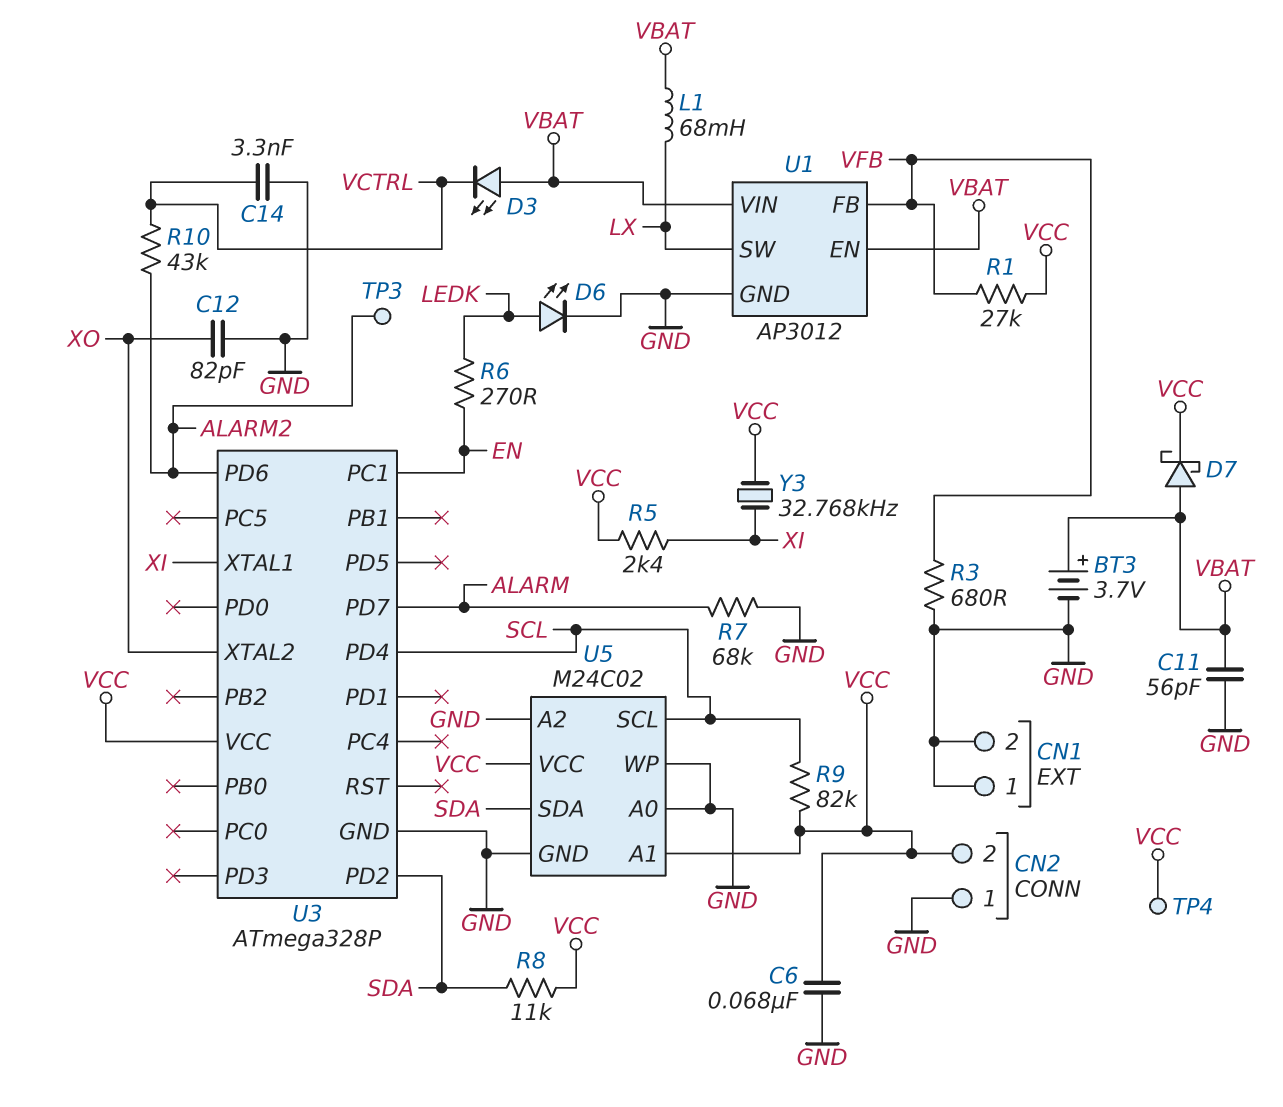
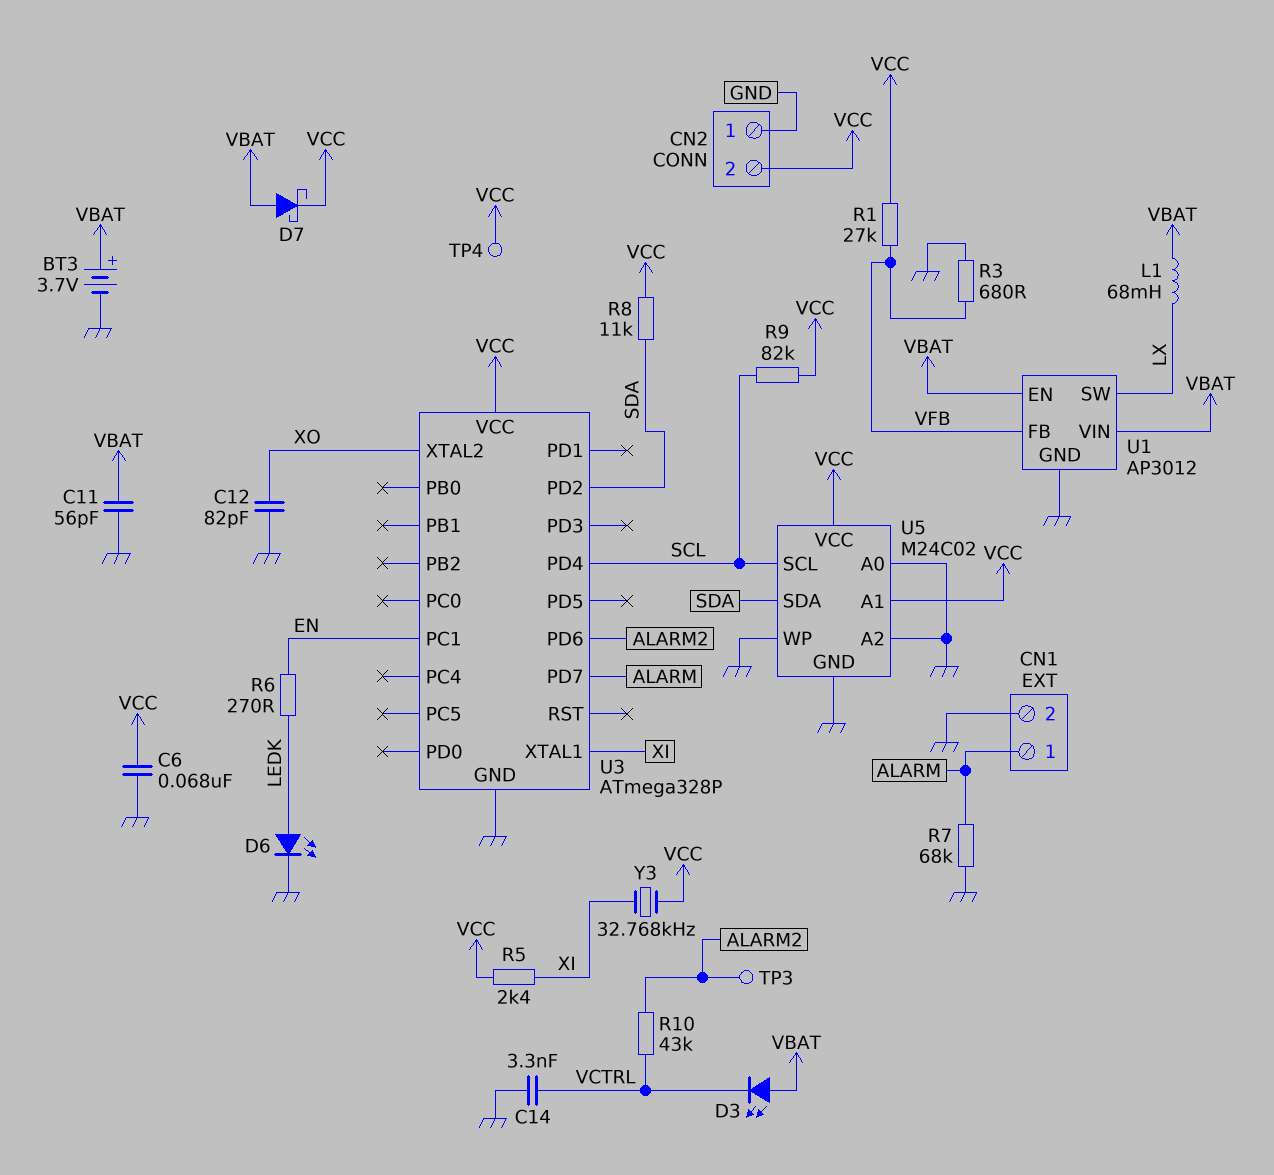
CN1 pin 1: GND -> ALARM

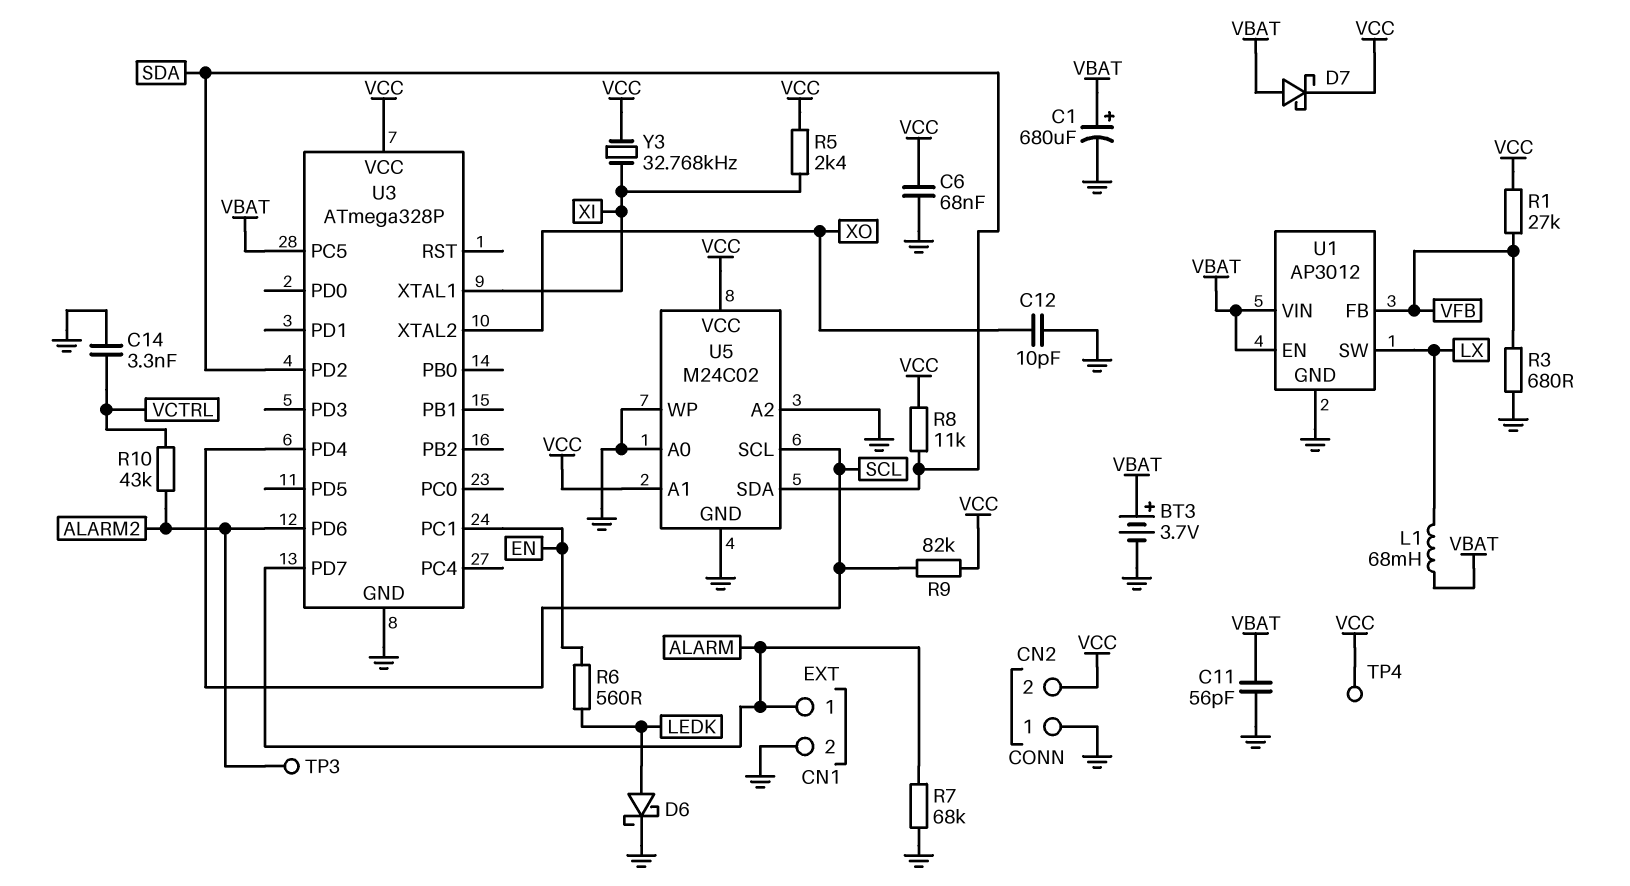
C1: none -> 680uF (plus VBAT, minus GND)
C12: 82pF (GND, XO) -> 10pF (GND, XO)
D3: LED (A VBAT, K VCTRL) -> none
D6: LED (A LEDK, K GND) -> schottky (A LEDK, K GND)
R6: 270 (EN, LEDK) -> 560 (EN, LEDK)
U3 pin PC5: none -> VBAT

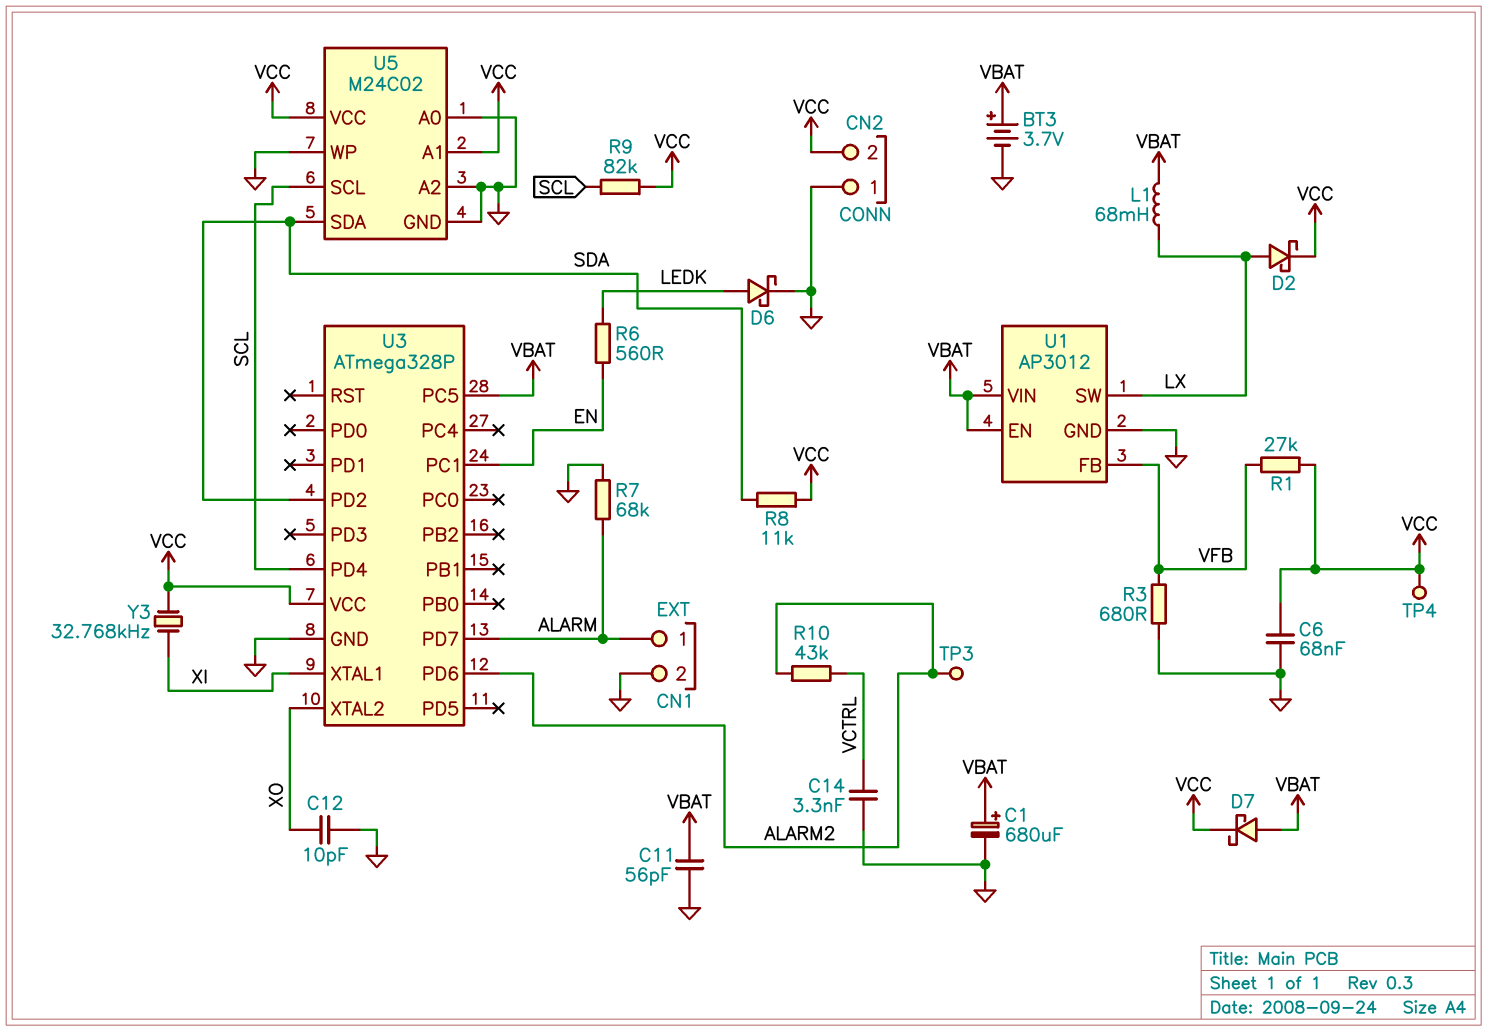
D2: none -> schottky (A LX, K VCC)
R5: 2.4k (VCC, XI) -> none

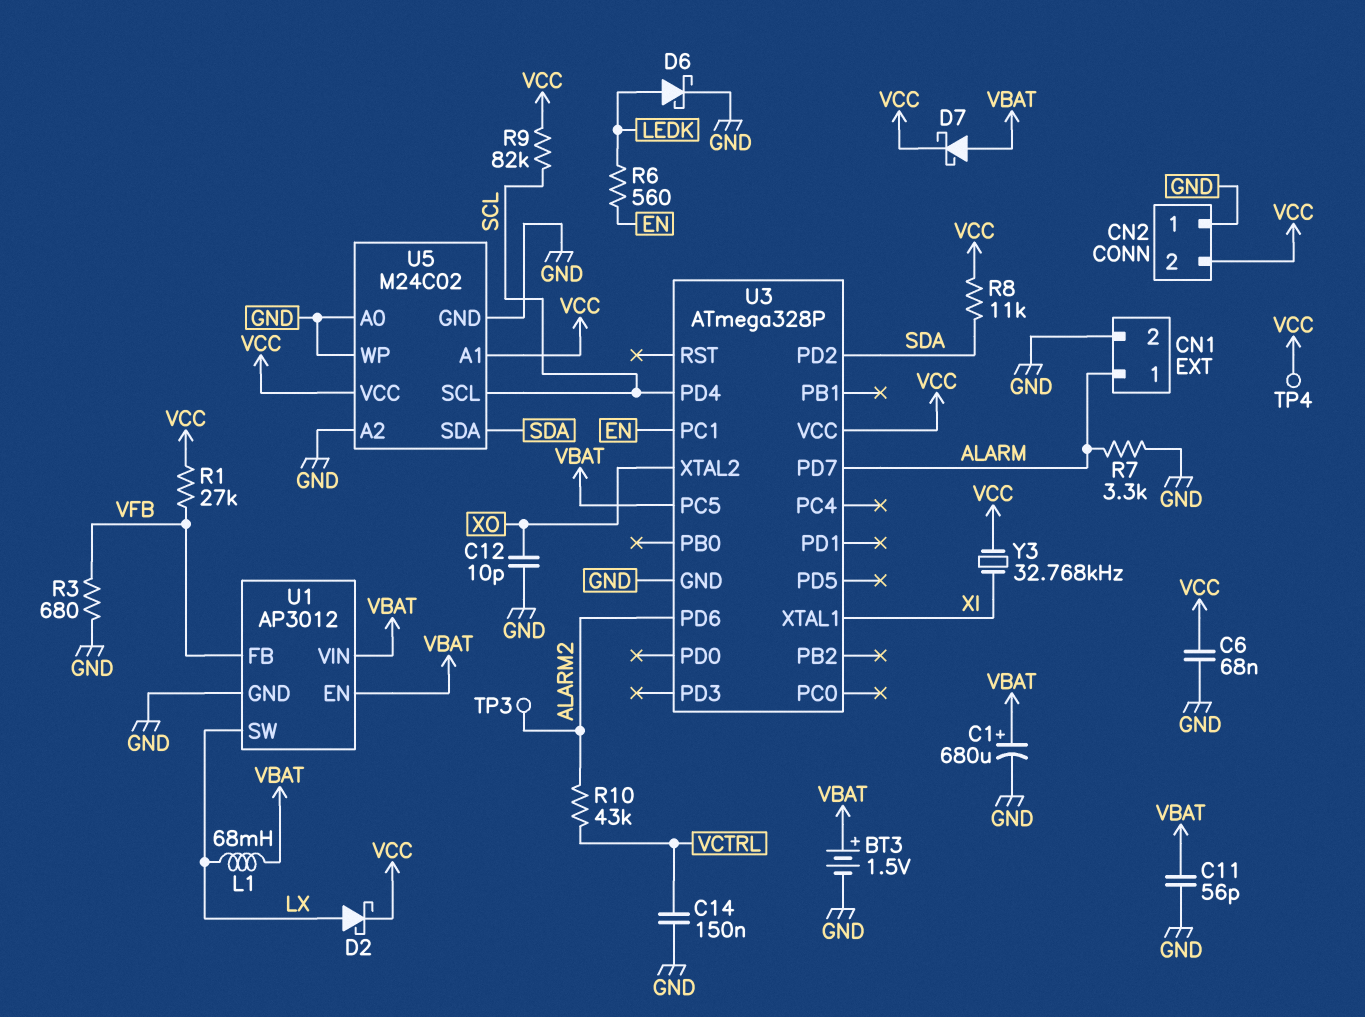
BT3: 3.7V (plus VBAT, minus GND) -> 1.5V (plus VBAT, minus GND)
C14: 3.3nF (GND, VCTRL) -> 150nF (GND, VCTRL)
R7: 68k (ALARM, GND) -> 3.3k (ALARM, GND)

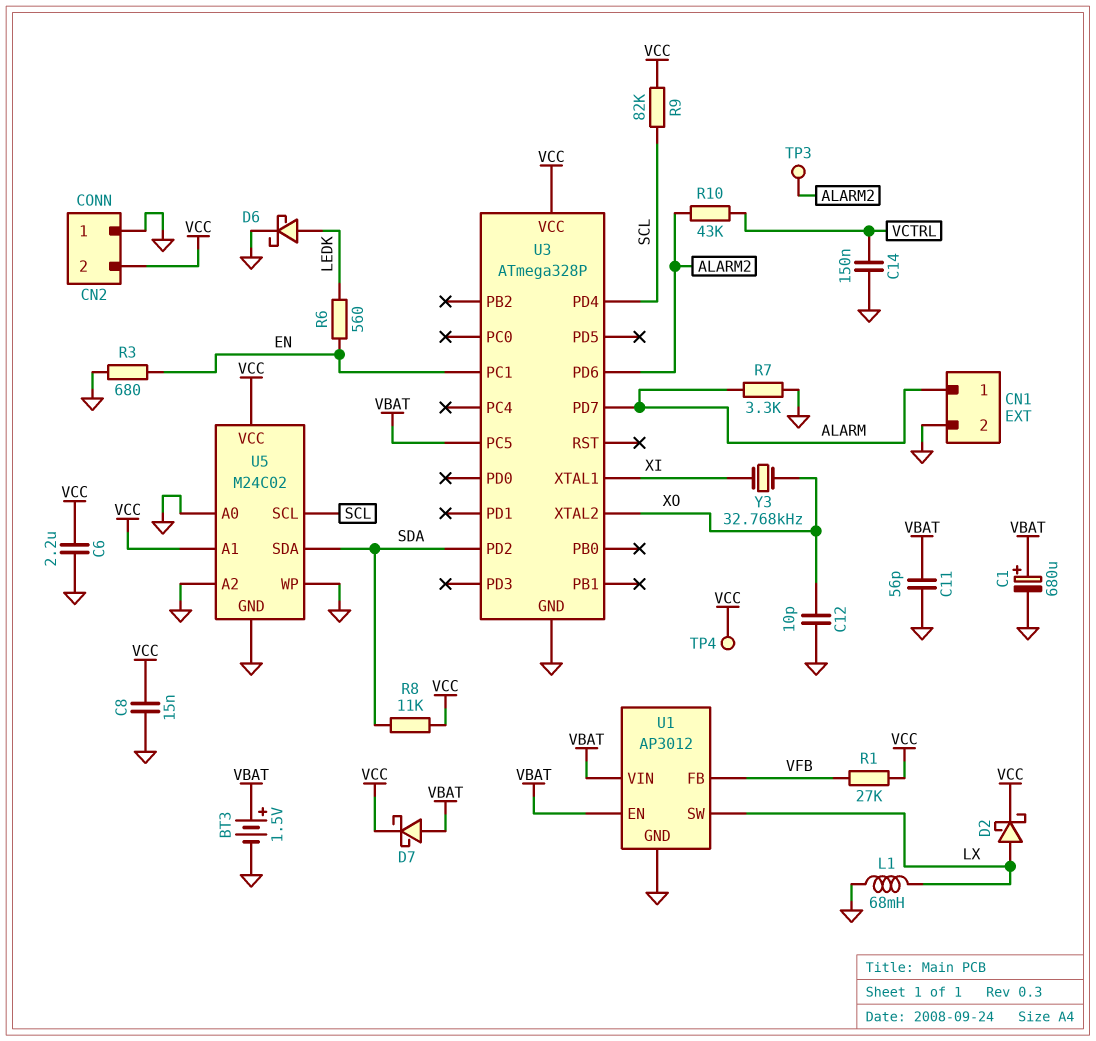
C6: 68nF (GND, VCC) -> 2.2uF (GND, VCC)
C8: none -> 15nF (GND, VCC)
L1: 68mH (LX, VBAT) -> 68mH (GND, LX)
R3: 680 (GND, VFB) -> 680 (EN, GND)
Y3: 32.768kHz (VCC, XI) -> 32.768kHz (XI, XO)

